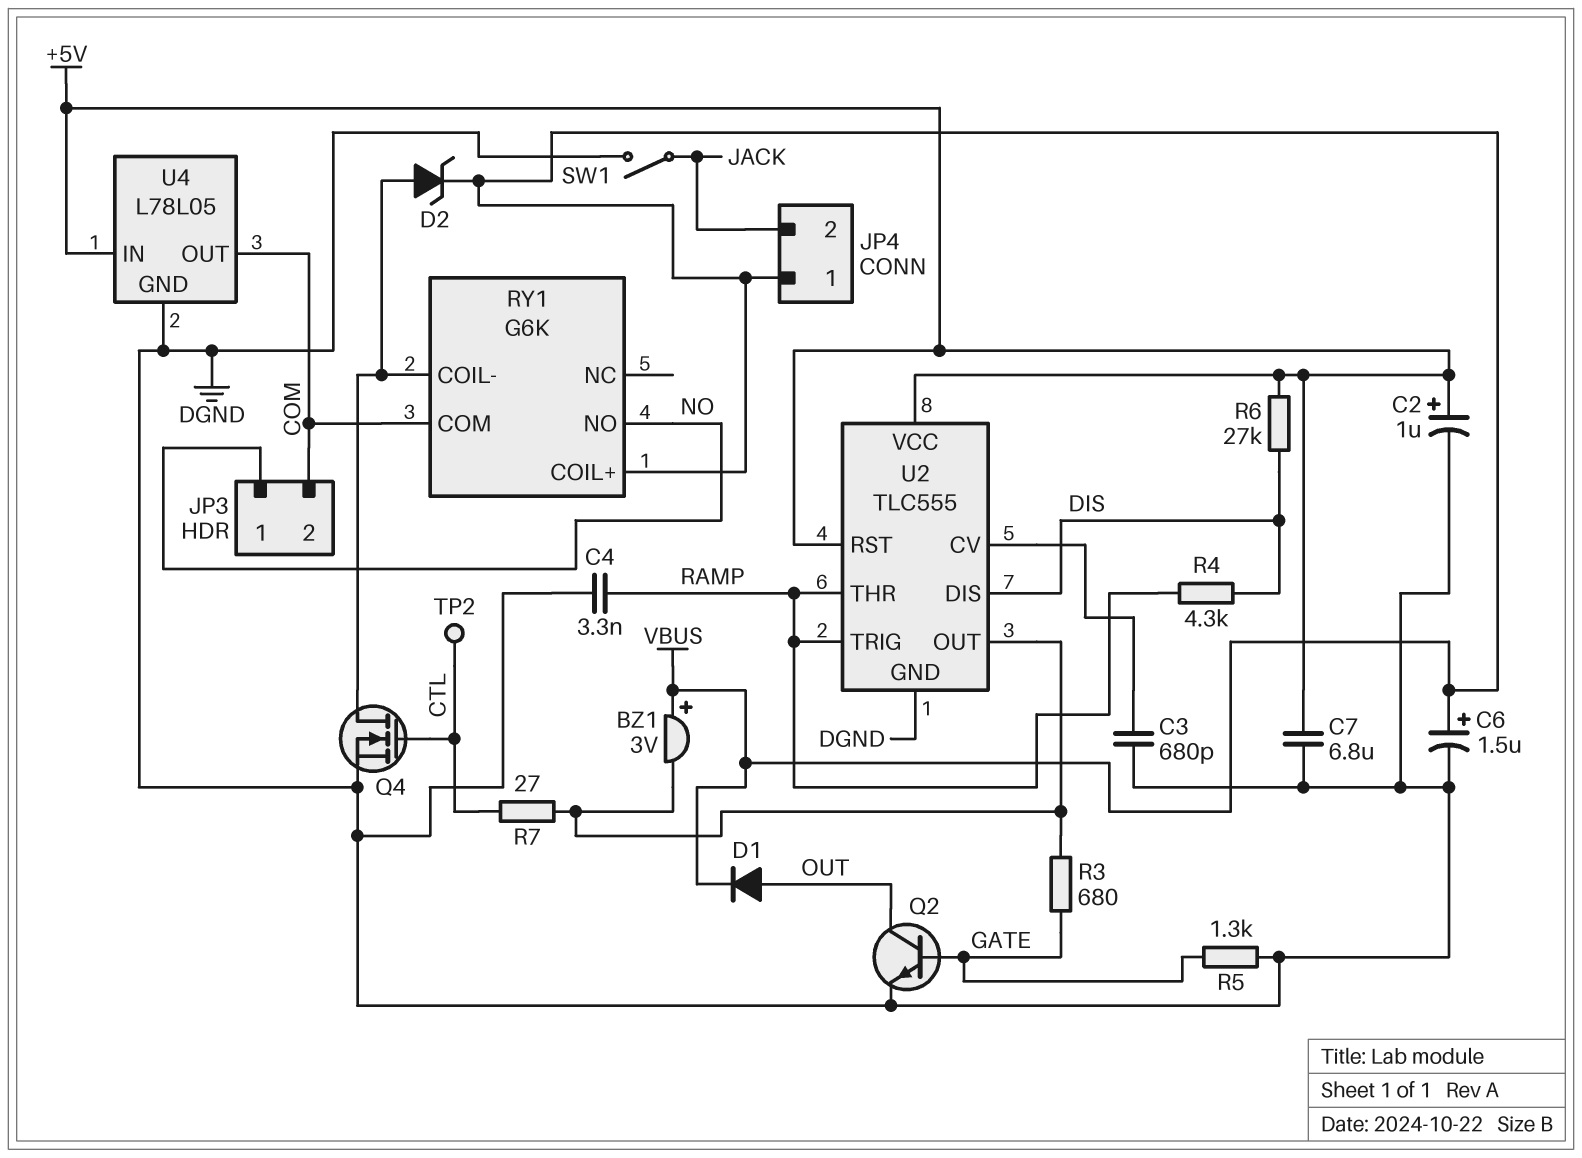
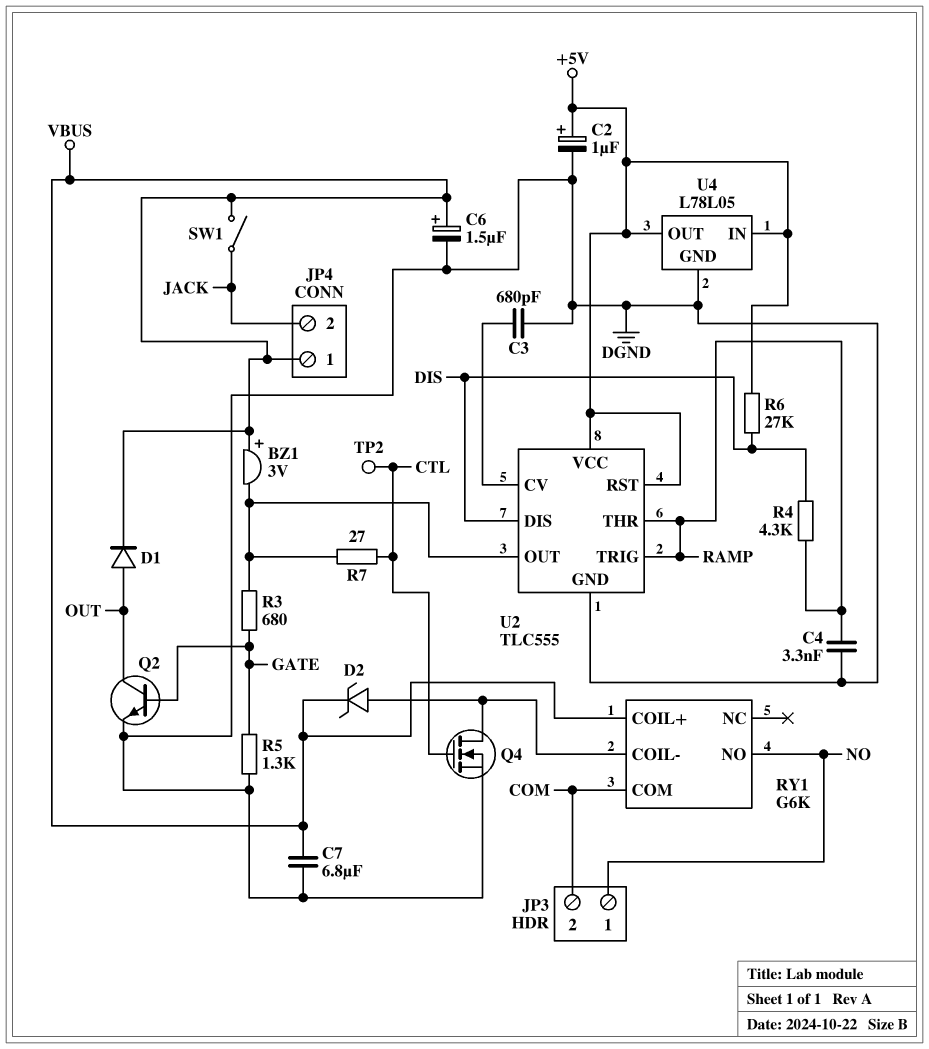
C7: 6.8uF (+5V, DGND) -> 6.8uF (DGND, VBUS)
SW1: switch (DGND, JACK) -> switch (JACK, VBUS)
U4 pin OUT: COM -> +5V

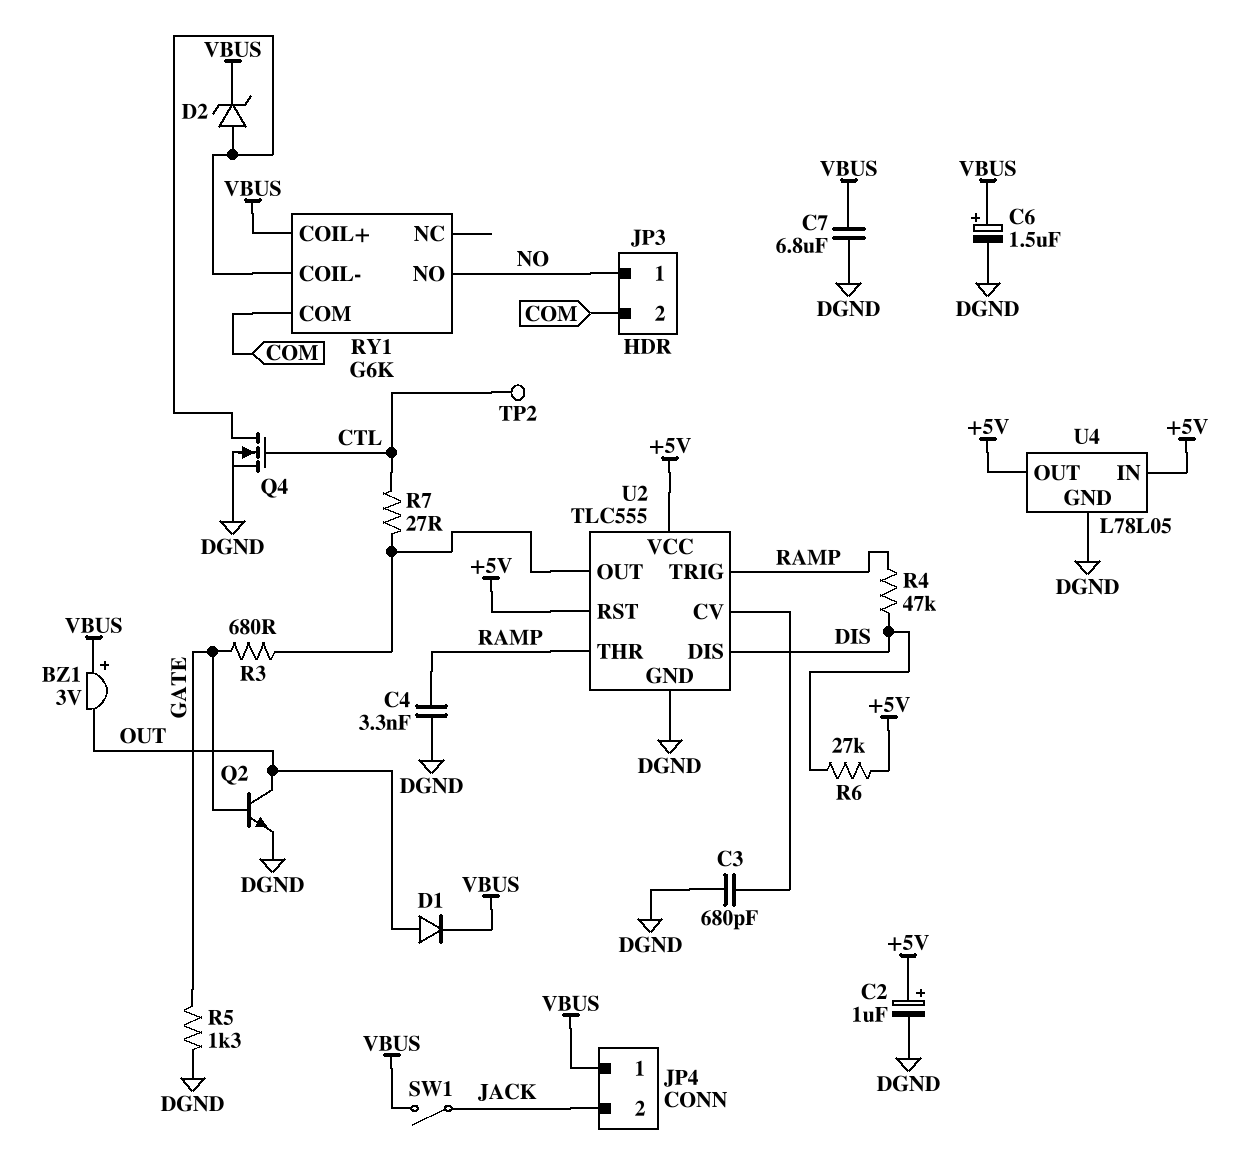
BZ1: buzzer 3V (plus VBUS, minus U2/OUT) -> buzzer 3V (plus VBUS, minus OUT)
R4: 4.3k (DIS, RAMP) -> 47k (DIS, RAMP)

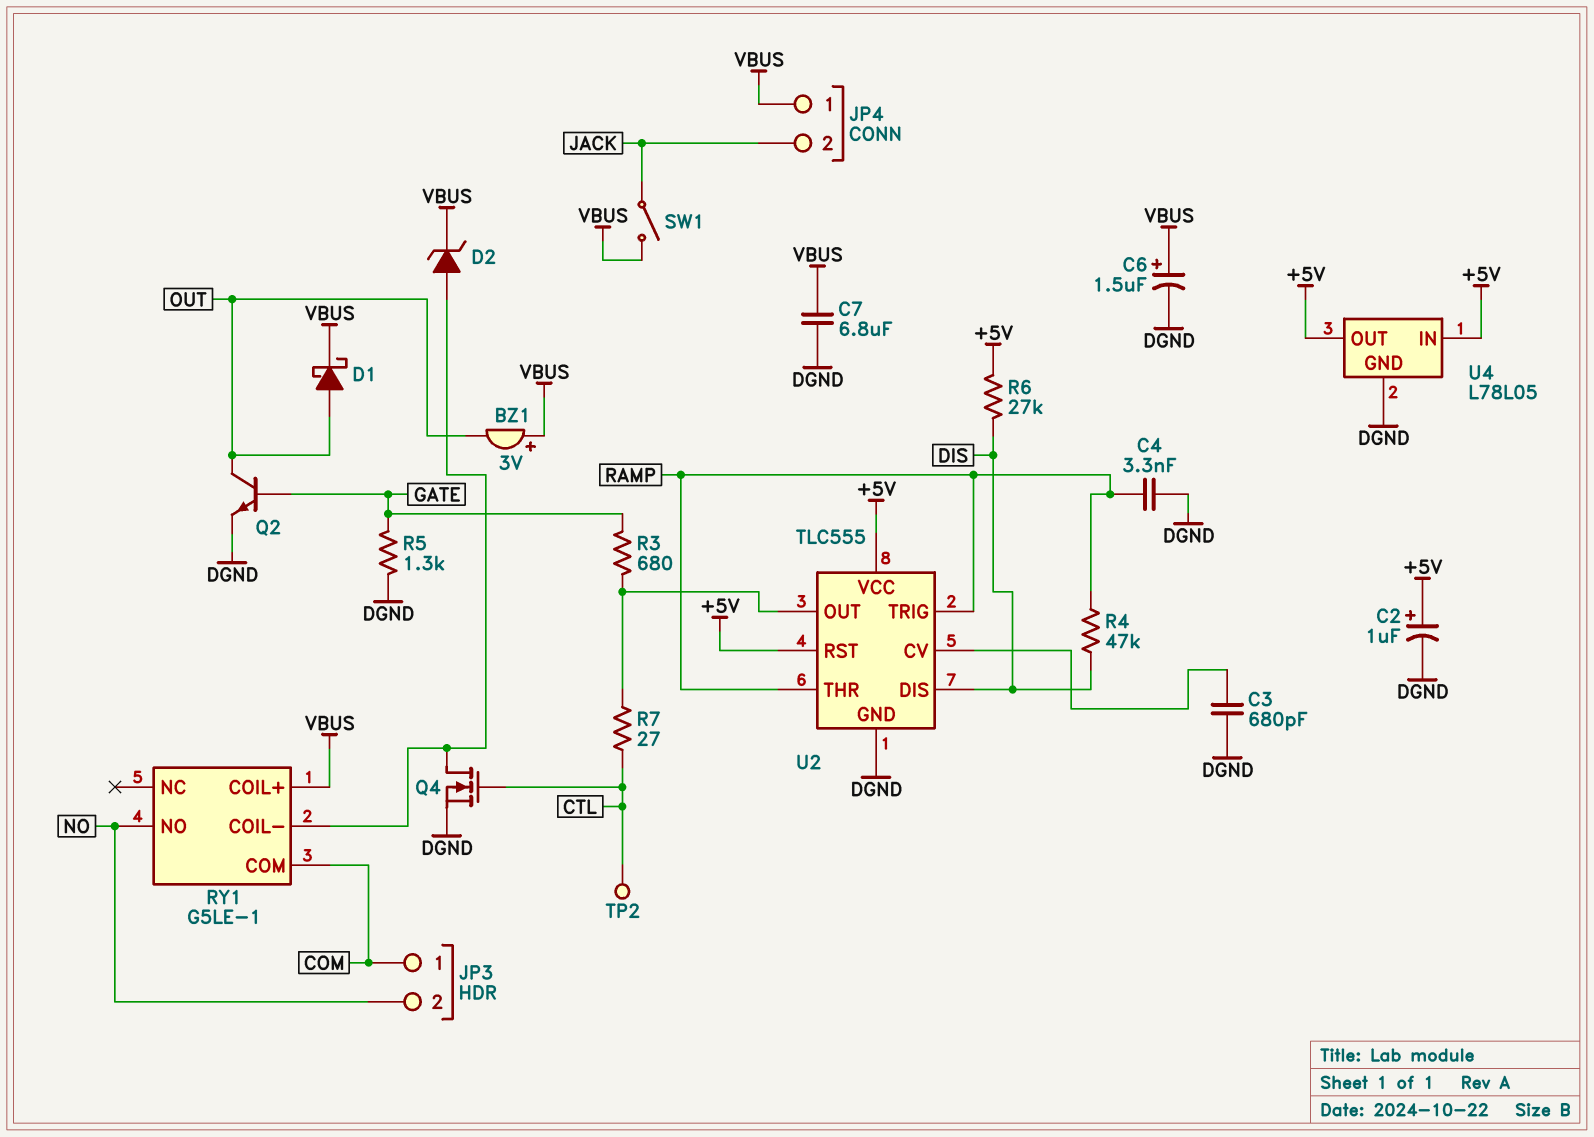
D1: diode (A OUT, K VBUS) -> schottky (A OUT, K VBUS)
JP3 pin 1: NO -> COM
JP3 pin 2: COM -> NO
RY1: G6K -> G5LE-1

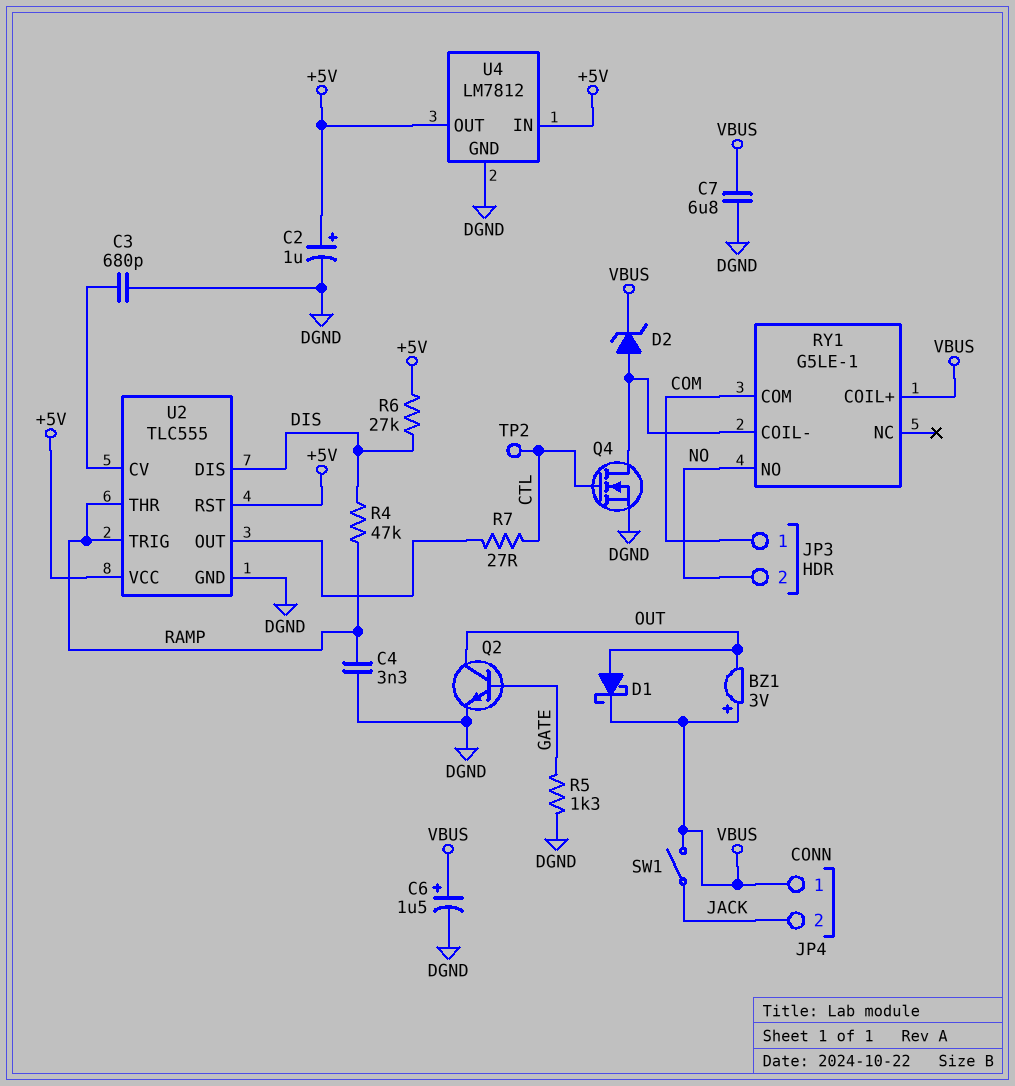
R3: 680 (GATE, U2/OUT) -> none
U4: L78L05 -> LM7812

